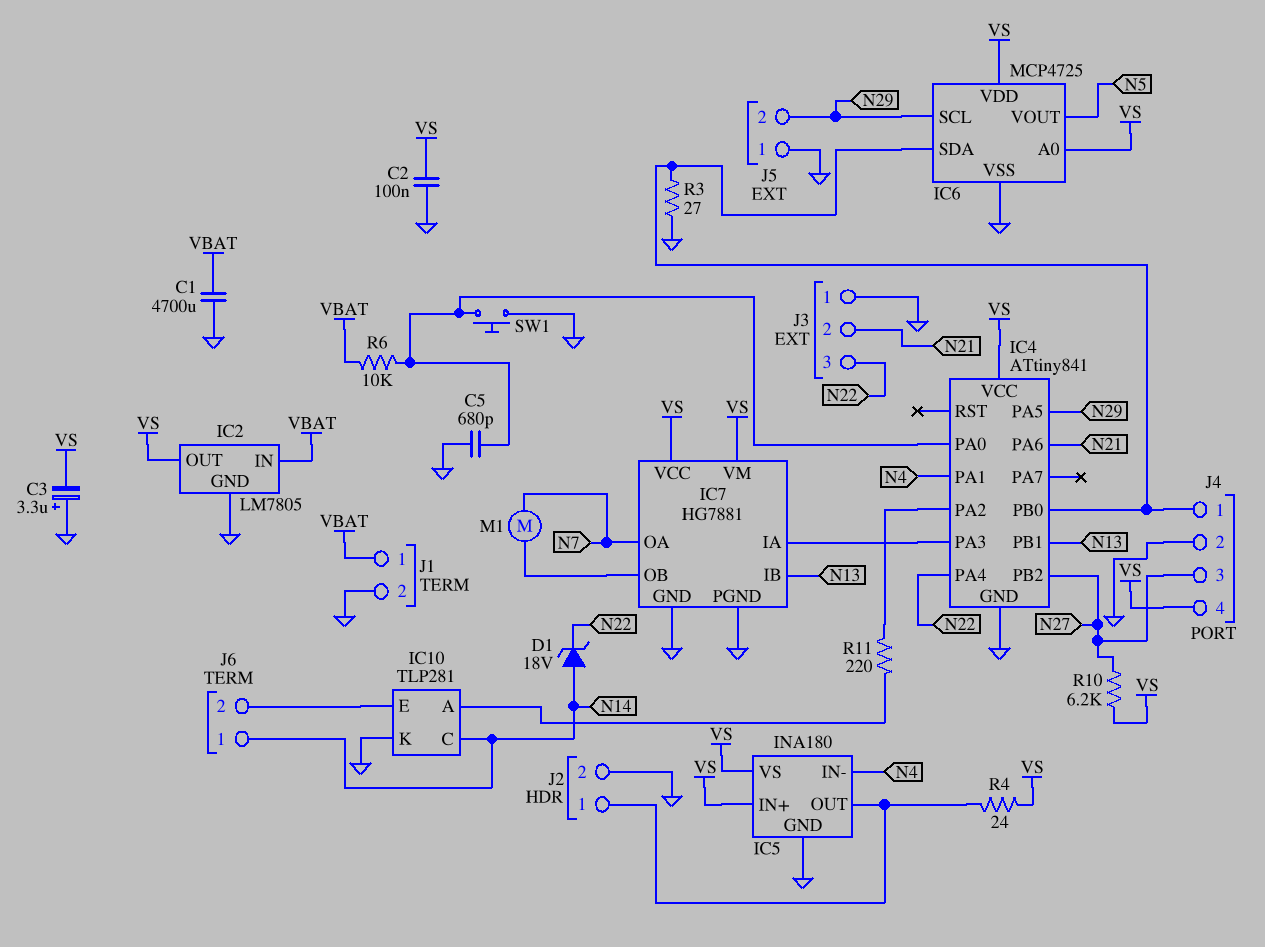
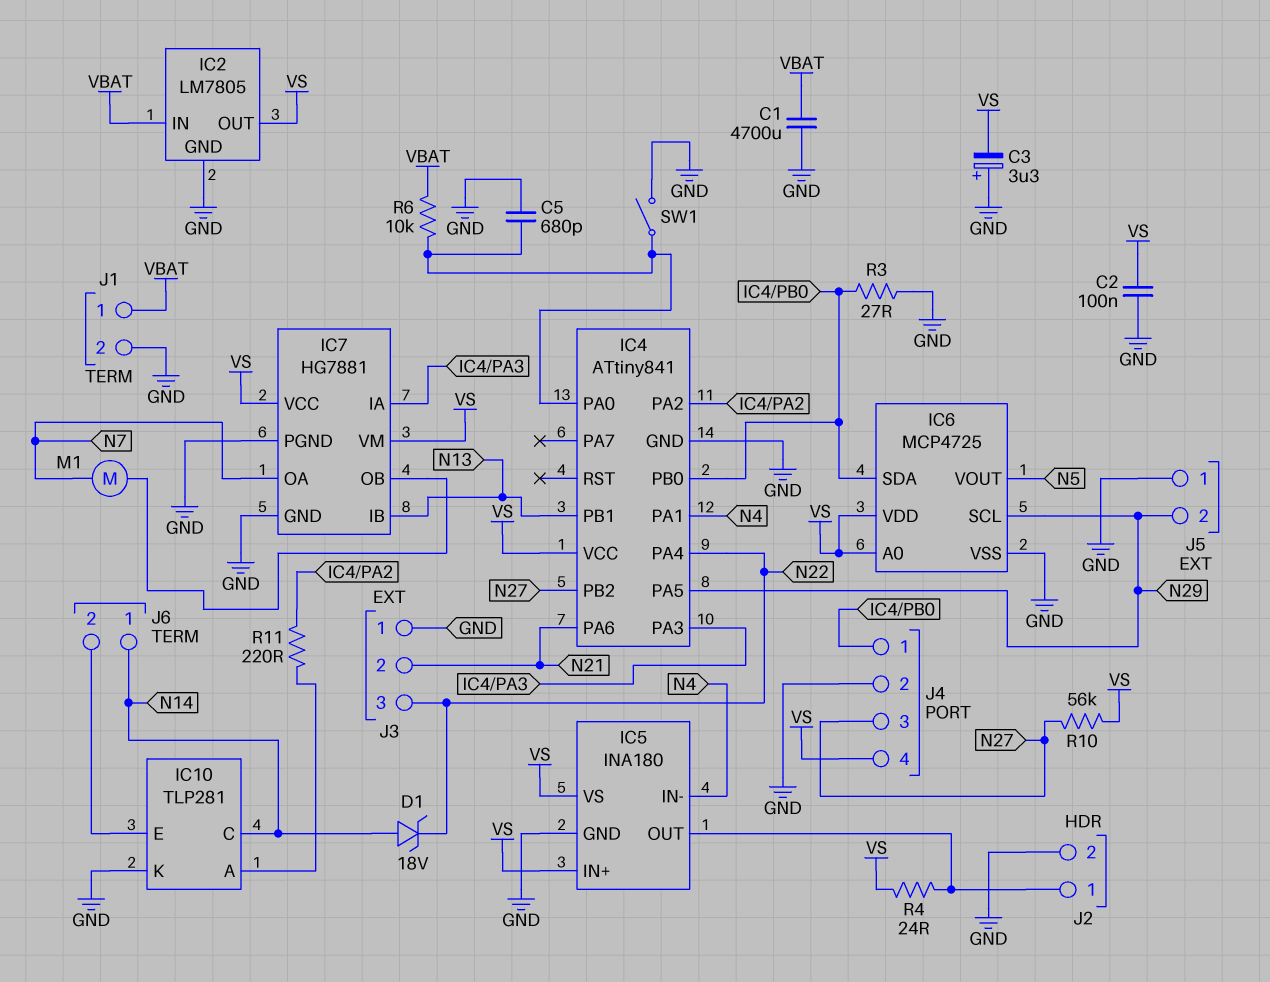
R10: 6.2k (N27, VS) -> 56k (N27, VS)
SW1: button (GND, IC4/PA0) -> switch (GND, IC4/PA0)

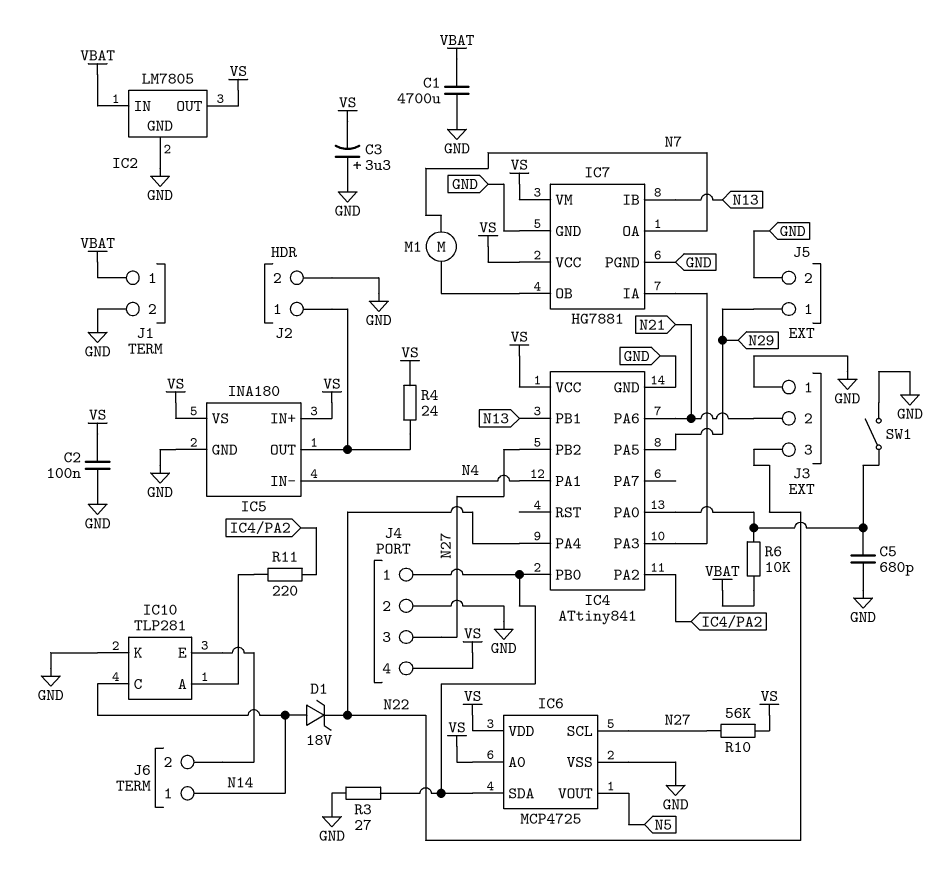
IC6 pin SCL: N29 -> N27
J5 pin 1: GND -> N29
J5 pin 2: N29 -> GND

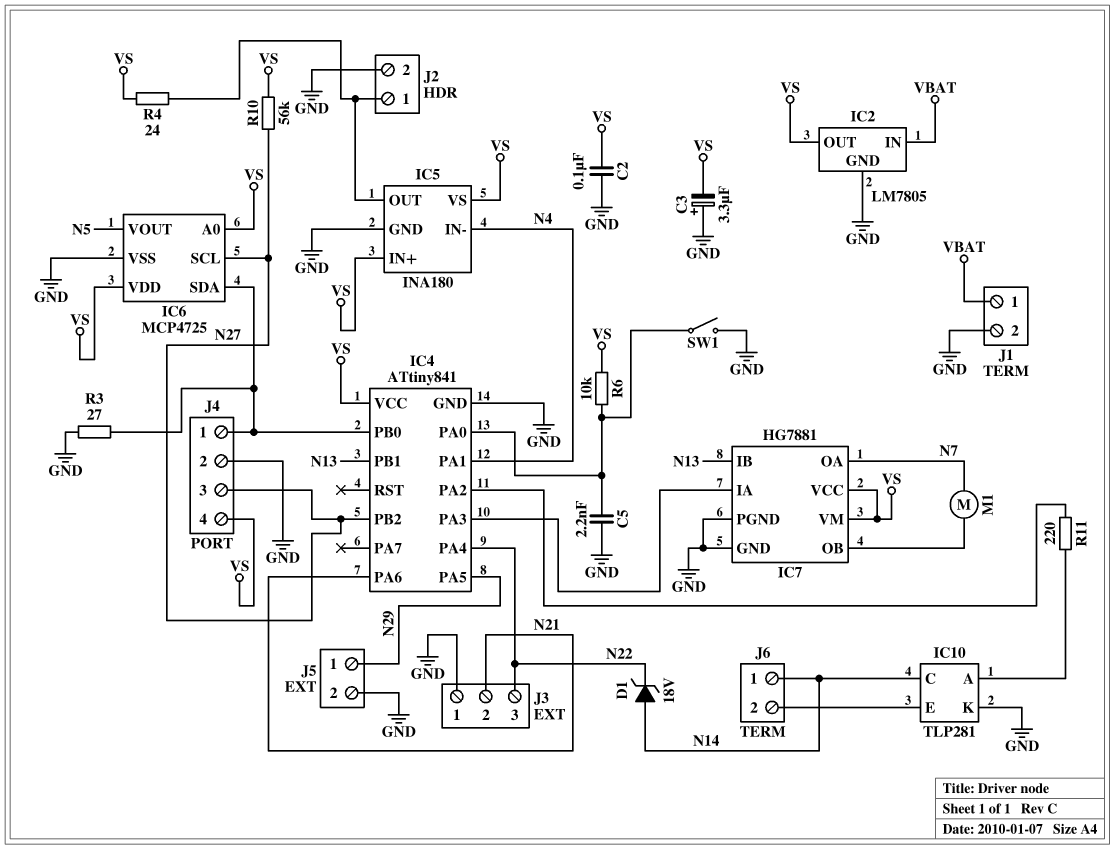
C1: 4700uF (GND, VBAT) -> none
C5: 680pF (GND, IC4/PA0) -> 2.2nF (GND, IC4/PA0)
R6: 10k (IC4/PA0, VBAT) -> 10k (IC4/PA0, VS)

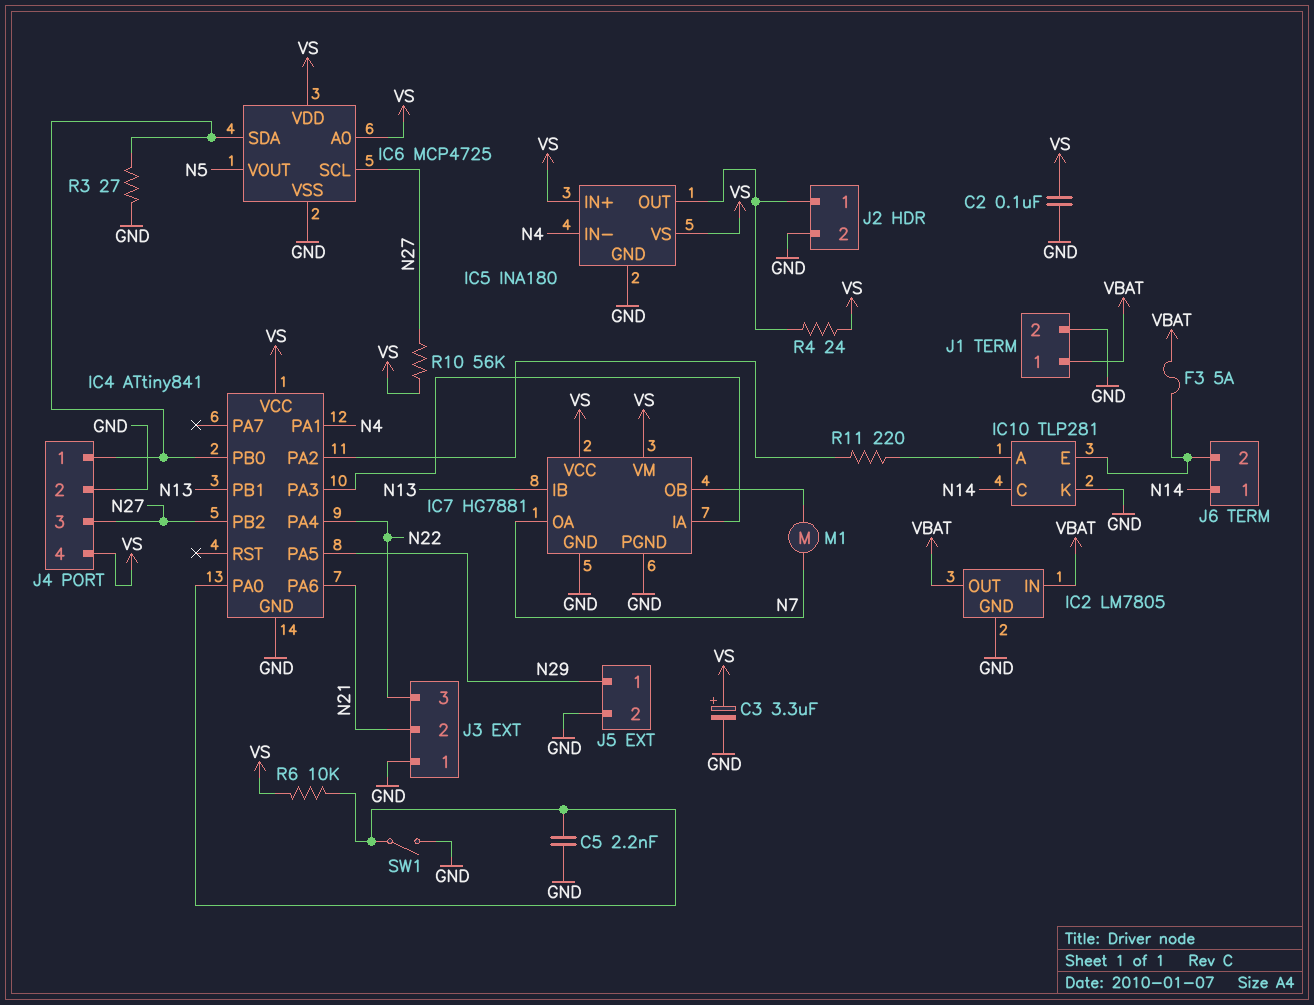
C3: 3.3uF (plus GND, minus VS) -> 3.3uF (plus VS, minus GND)
D1: zener 18V (A N14, K N22) -> none
F3: none -> 5A (IC10/E, VBAT)
IC2 pin OUT: VS -> VBAT

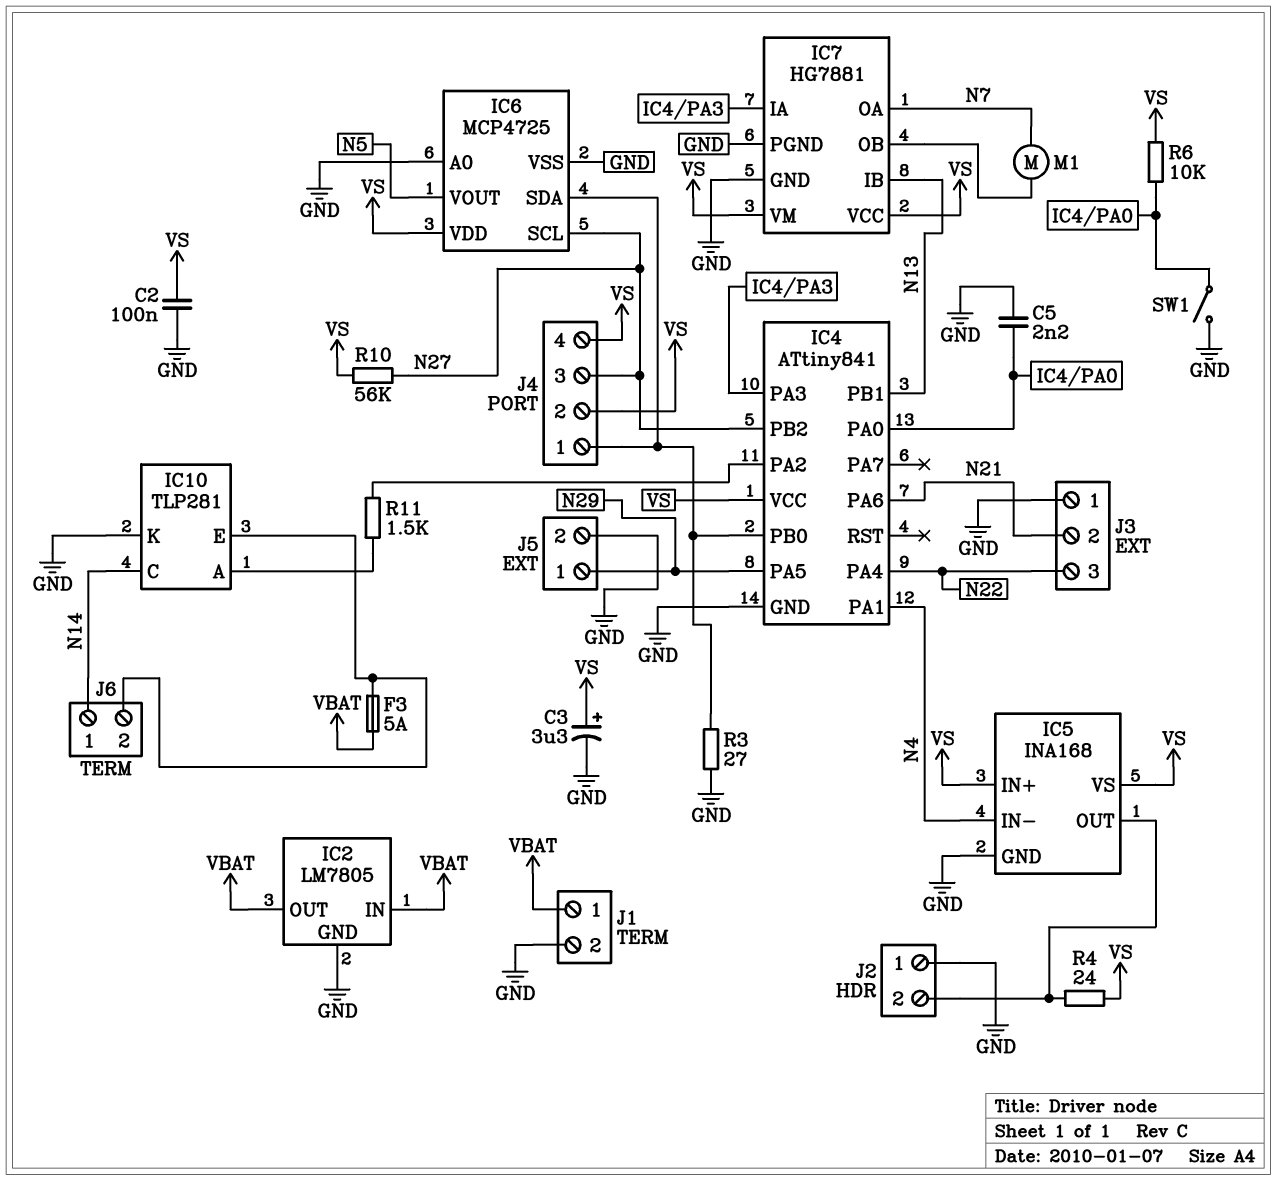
IC5: INA180 -> INA168
IC6 pin A0: VS -> GND
J2 pin 1: IC5/OUT -> GND
J2 pin 2: GND -> IC5/OUT
J4 pin 2: GND -> VS
R11: 220 (IC4/PA2, IC10/A) -> 1.5k (IC4/PA2, IC10/A)

